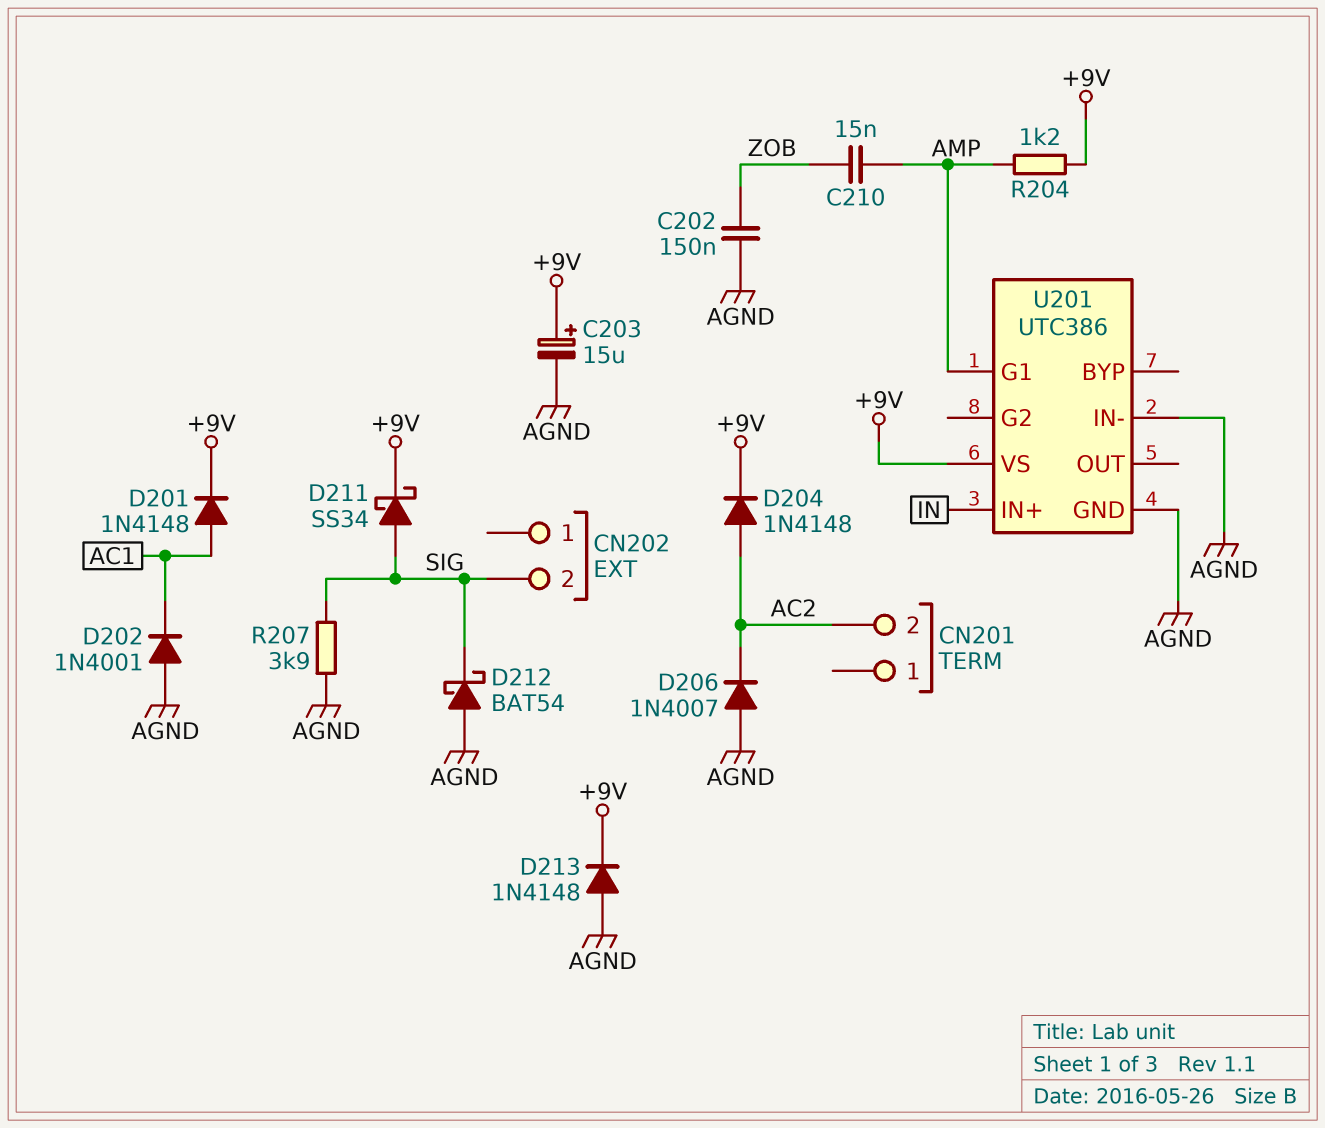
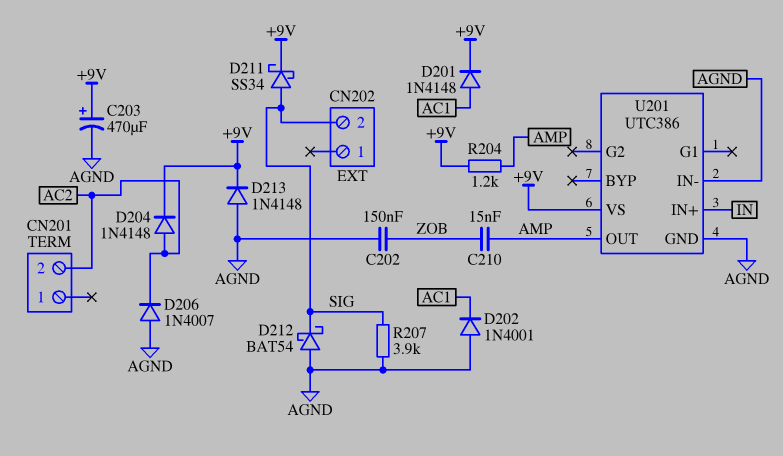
C203: 15uF (plus +9V, minus AGND) -> 470uF (plus +9V, minus AGND)
U201 pin G1: AMP -> none
U201 pin OUT: none -> AMP

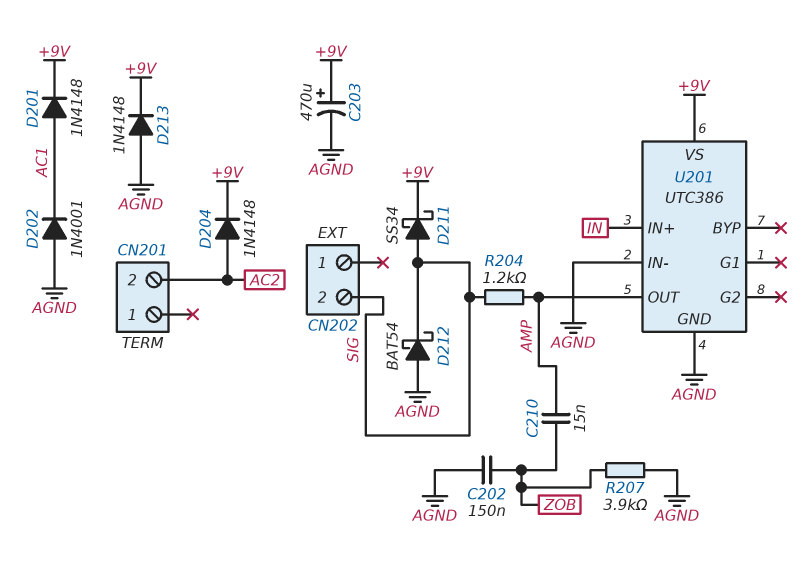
D206: diode 1N4007 (A AGND, K AC2) -> none
R204: 1.2k (+9V, AMP) -> 1.2k (AMP, SIG)
R207: 3.9k (AGND, SIG) -> 3.9k (AGND, ZOB)

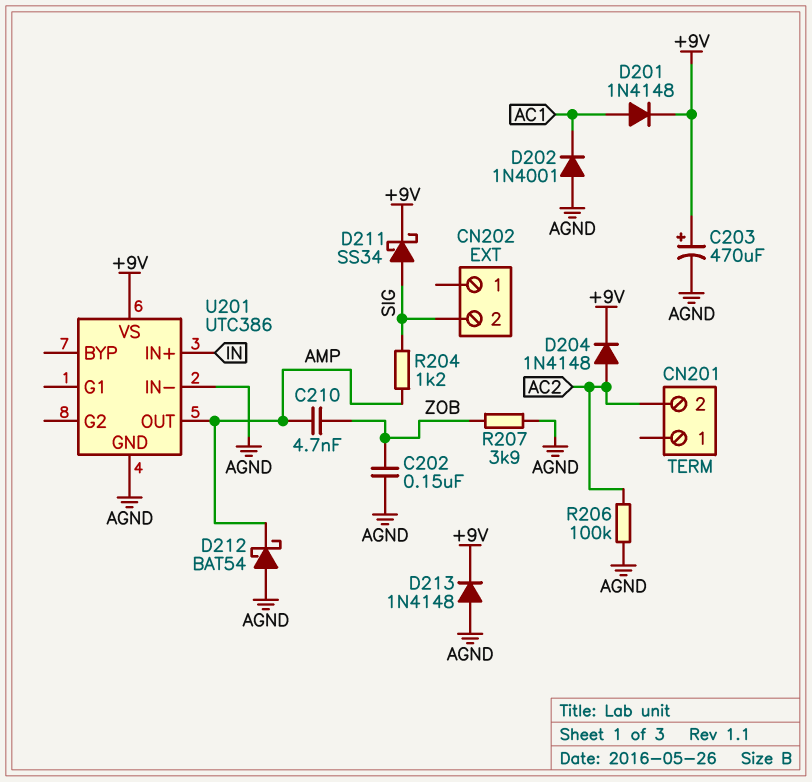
C210: 15nF (AMP, ZOB) -> 4.7nF (AMP, ZOB)
D212: schottky BAT54 (A AGND, K SIG) -> schottky BAT54 (A AGND, K AMP)
R206: none -> 100k (AC2, AGND)

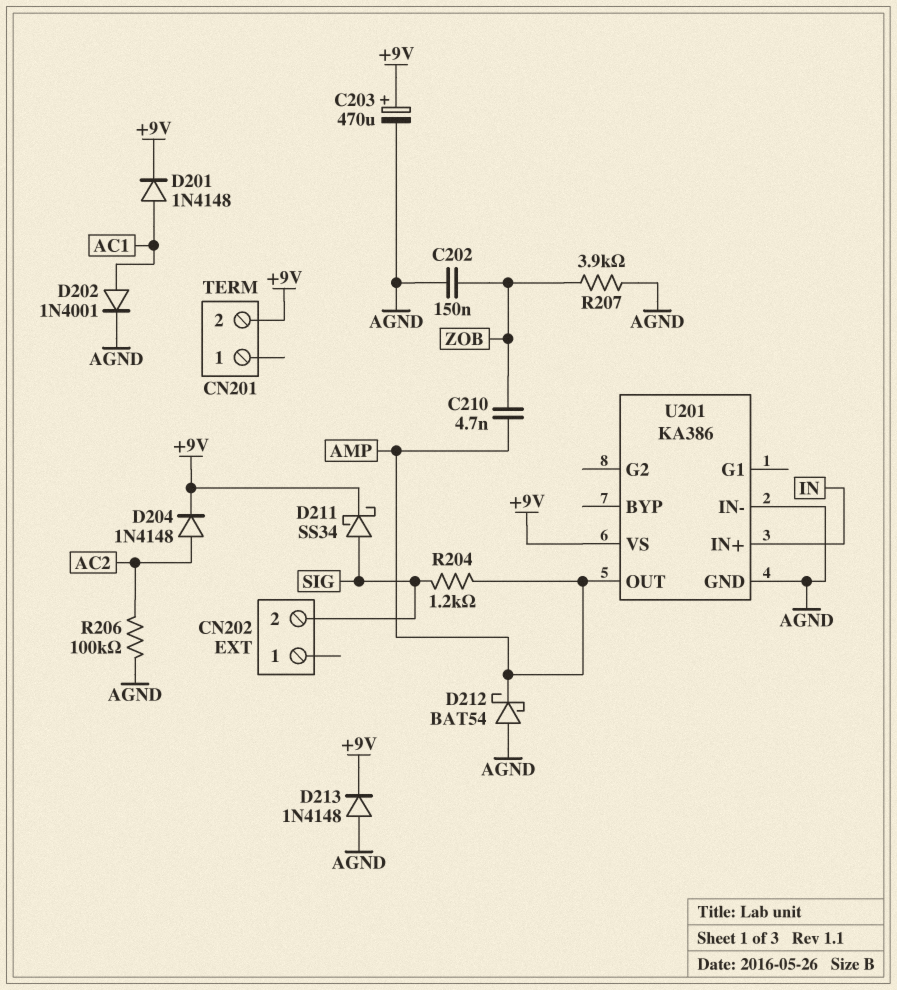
CN201 pin 2: AC2 -> +9V
D202: diode 1N4001 (A AGND, K AC1) -> diode 1N4001 (A AC1, K AGND)
U201: UTC386 -> KA386

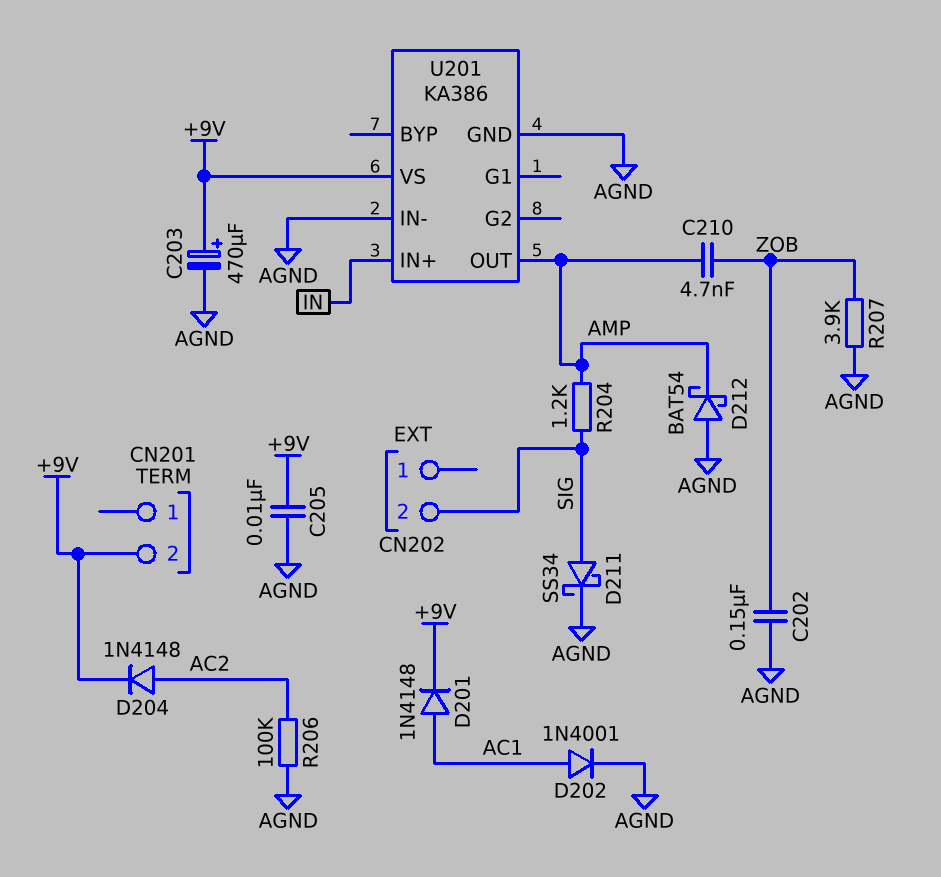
C205: none -> 10nF (+9V, AGND)
D211: schottky SS34 (A SIG, K +9V) -> schottky SS34 (A SIG, K AGND)
D213: diode 1N4148 (A AGND, K +9V) -> none

